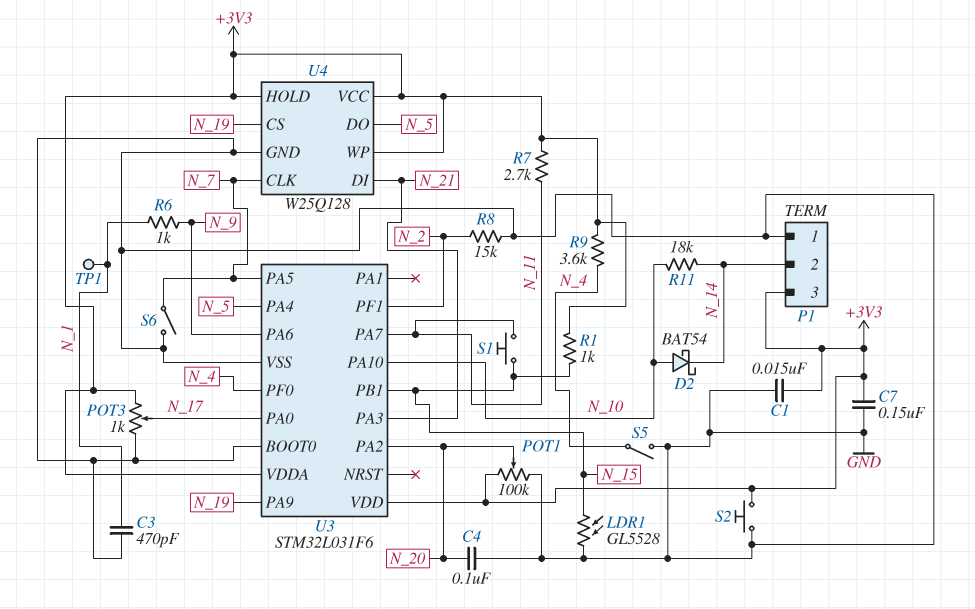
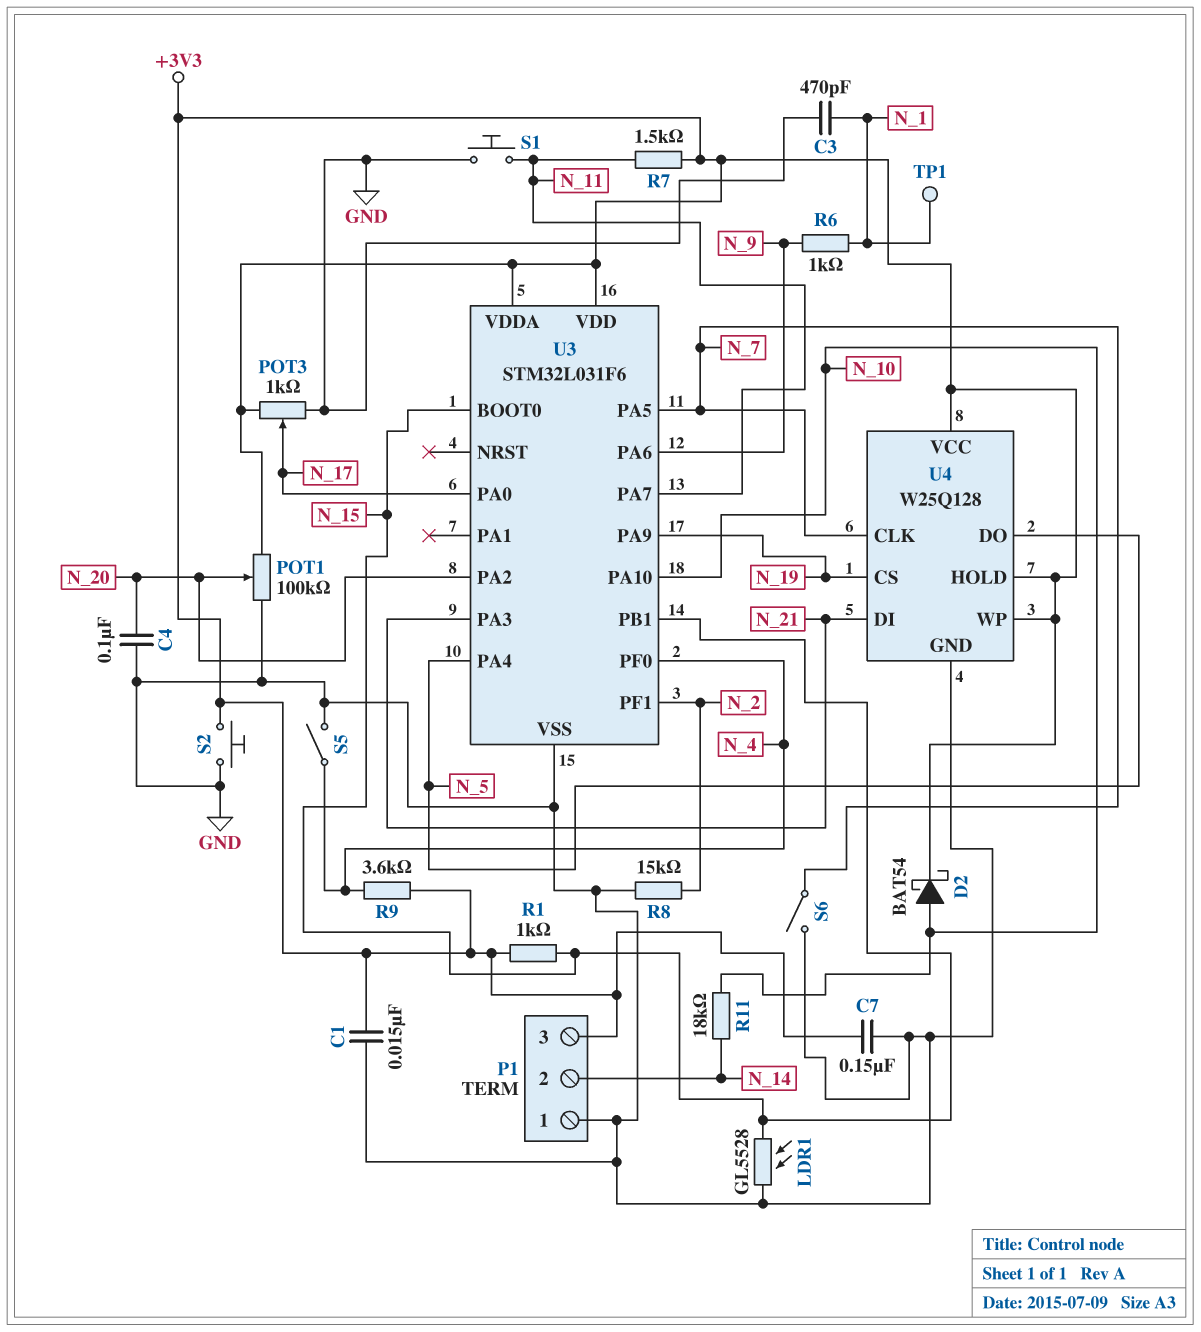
D2: schottky BAT54 (A N_10, K N_14) -> schottky BAT54 (A N_10, K +3V3)
R7: 2.7k (+3V3, N_11) -> 1.5k (+3V3, N_11)
S1: button (N_11, N_15) -> button (GND, N_11)
U3 pin BOOT0: GND -> N_15

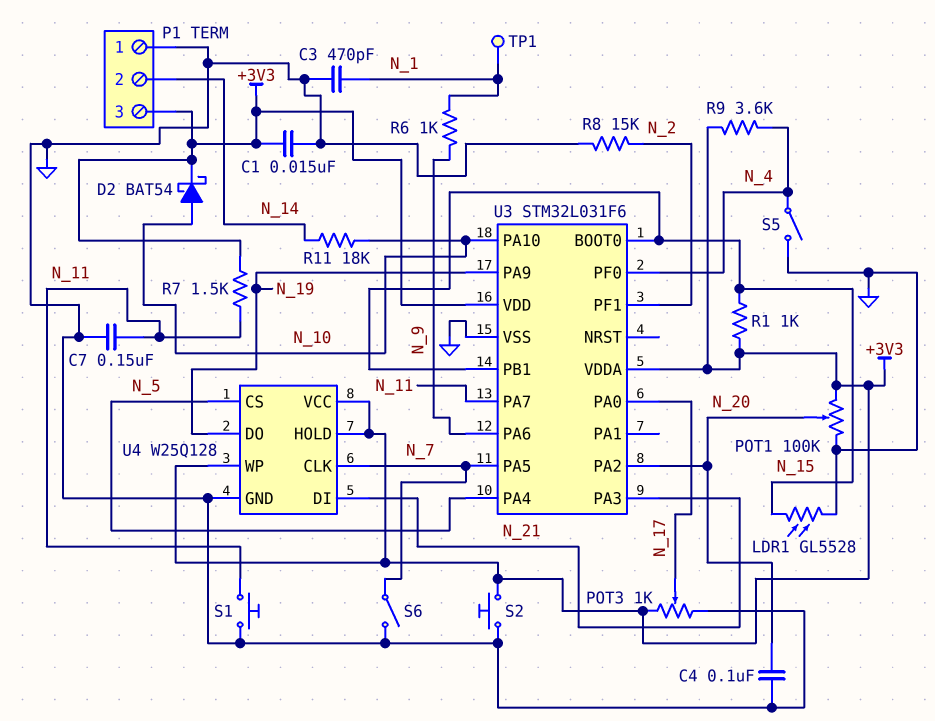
C7: 150nF (+3V3, GND) -> 150nF (GND, N_11)
U4 pin CS: N_19 -> N_5
U4 pin DO: N_5 -> N_19

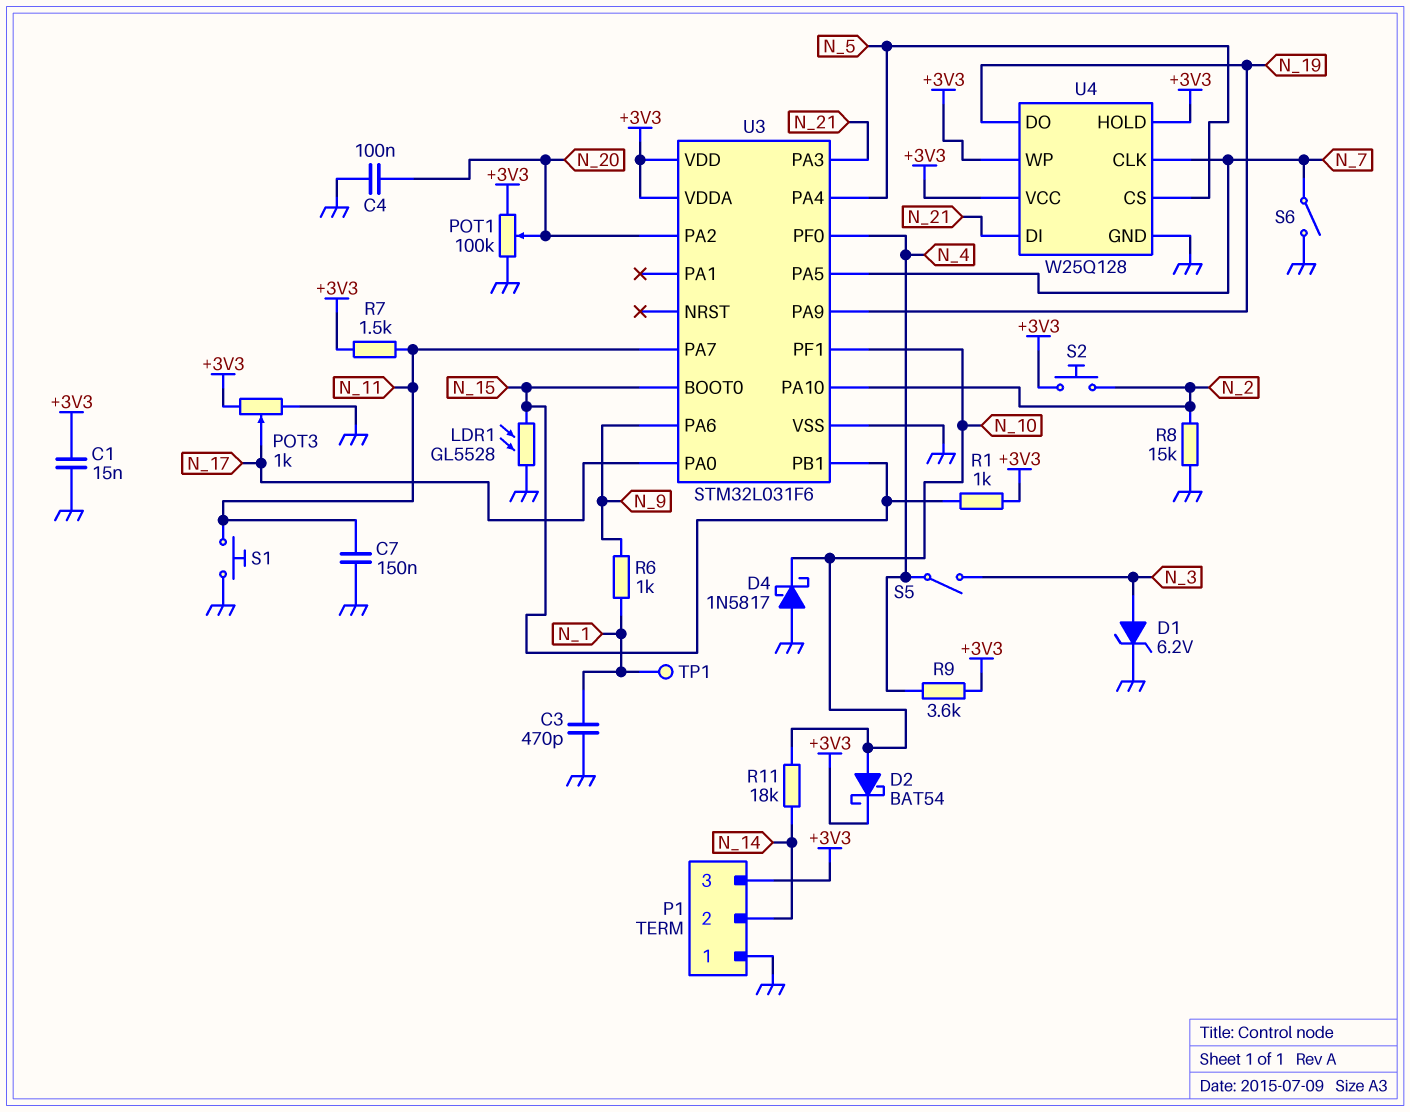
D1: none -> zener 6.2V (A N_3, K GND)
D4: none -> schottky 1N5817 (A GND, K N_10)
S2: button (+3V3, GND) -> button (+3V3, N_2)
S5: switch (GND, N_4) -> switch (N_3, N_4)
U3 pin PA10: N_10 -> N_2
U3 pin PF1: N_2 -> N_10

